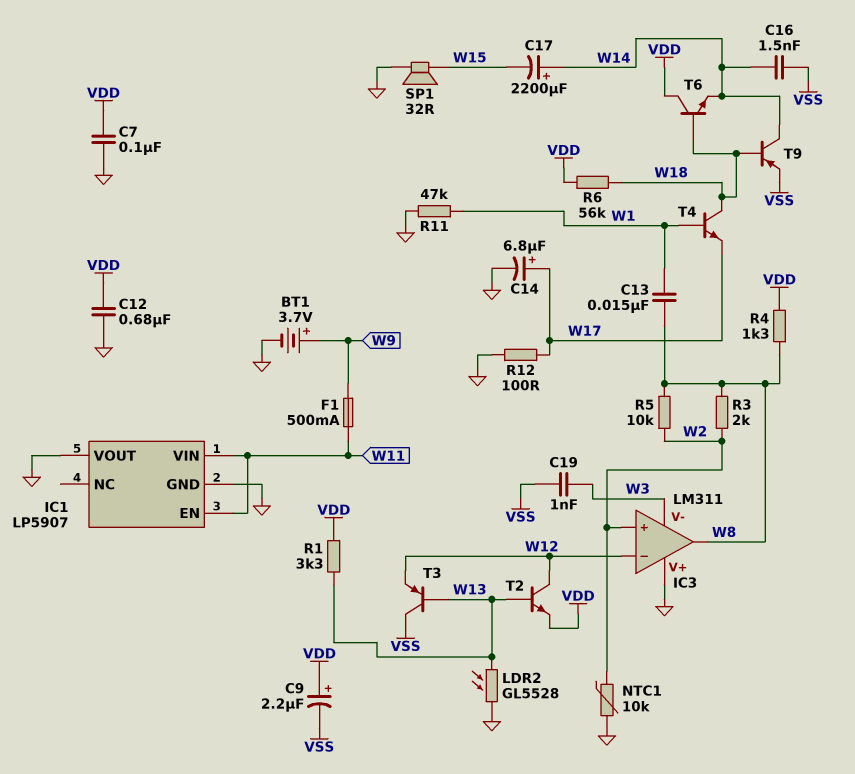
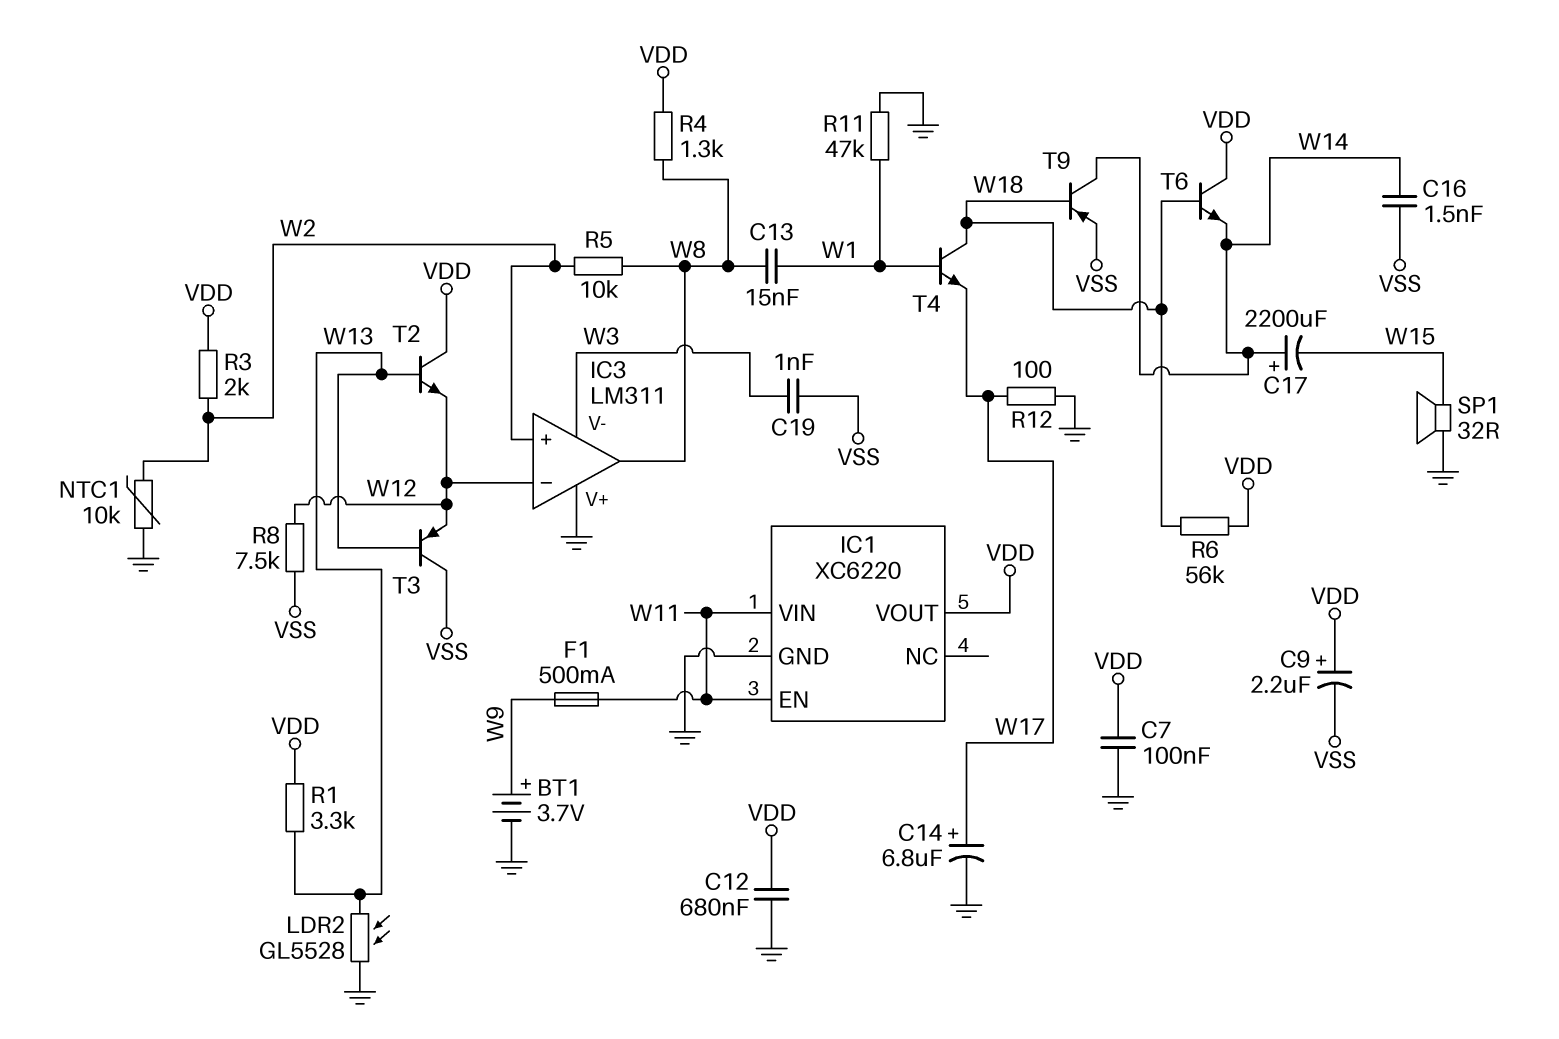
IC1: LP5907 -> XC6220
IC1 pin VOUT: GND -> VDD
R3: 2k (W2, W8) -> 2k (VDD, W2)
R8: none -> 7.5k (VSS, W12)
T2: NPN (B W13, C W12, E VDD) -> NPN (B W13, C VDD, E W12)

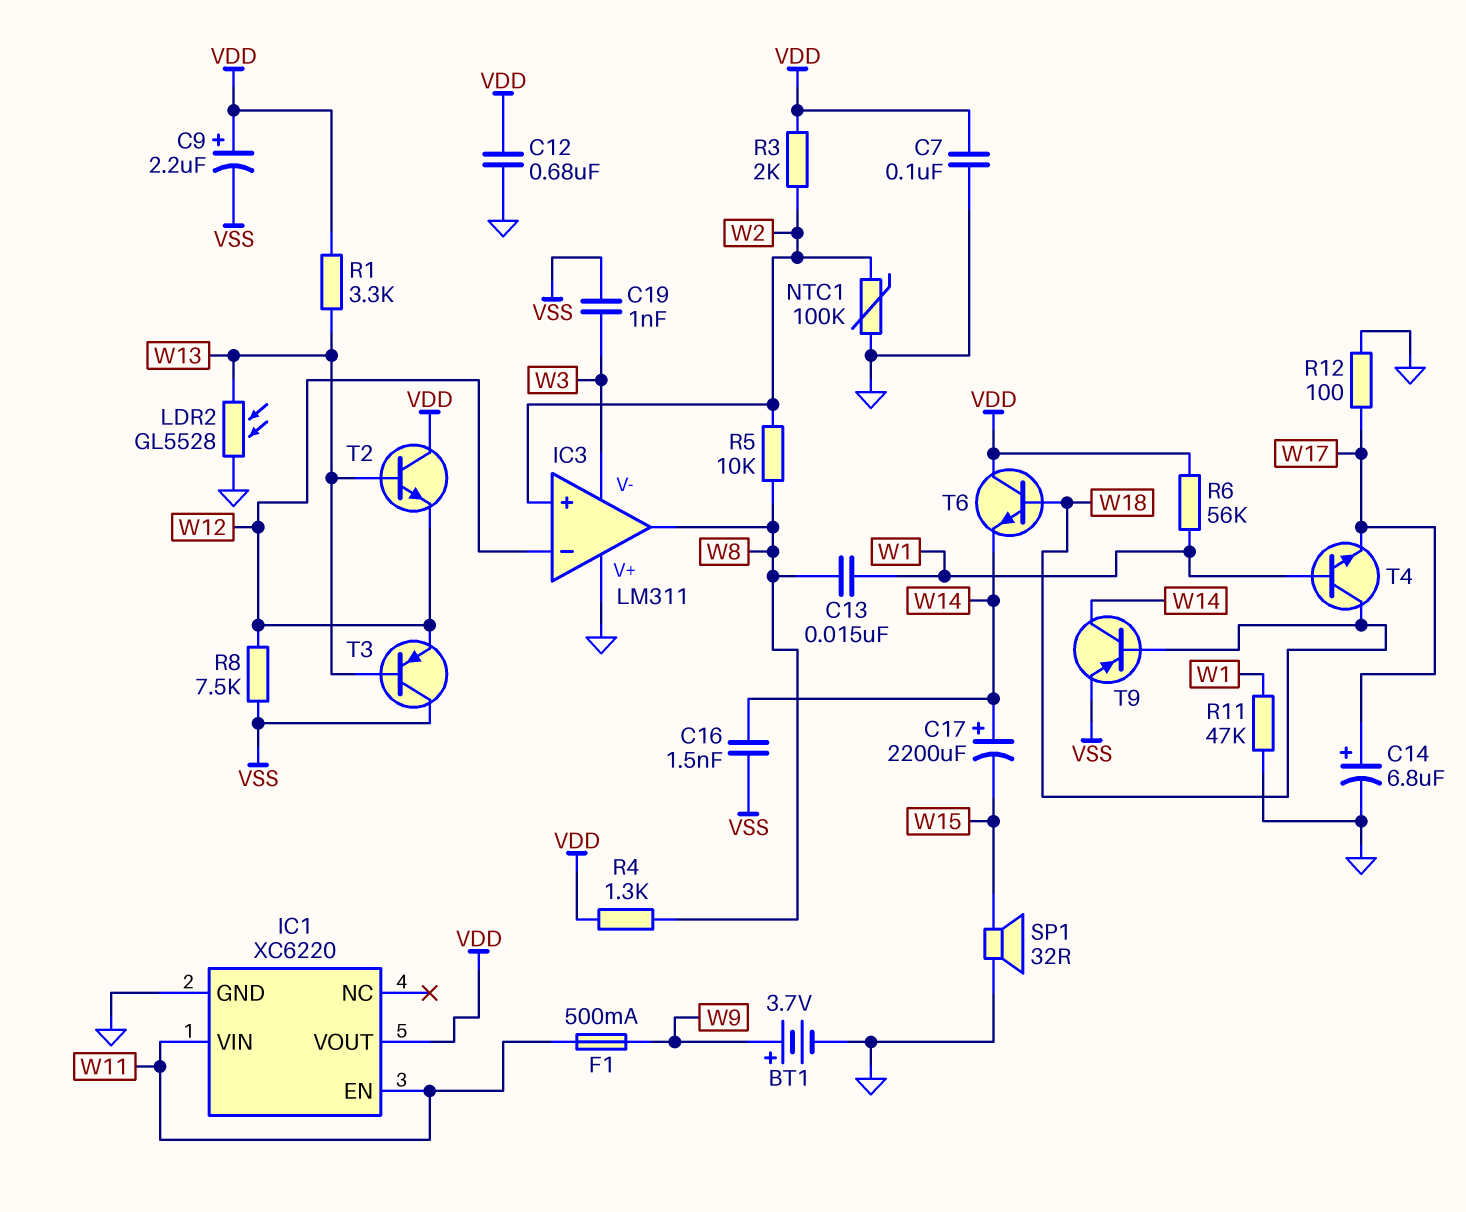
NTC1: 10k (GND, W2) -> 100k (GND, W2)
R6: 56k (VDD, W18) -> 56k (VDD, W1)

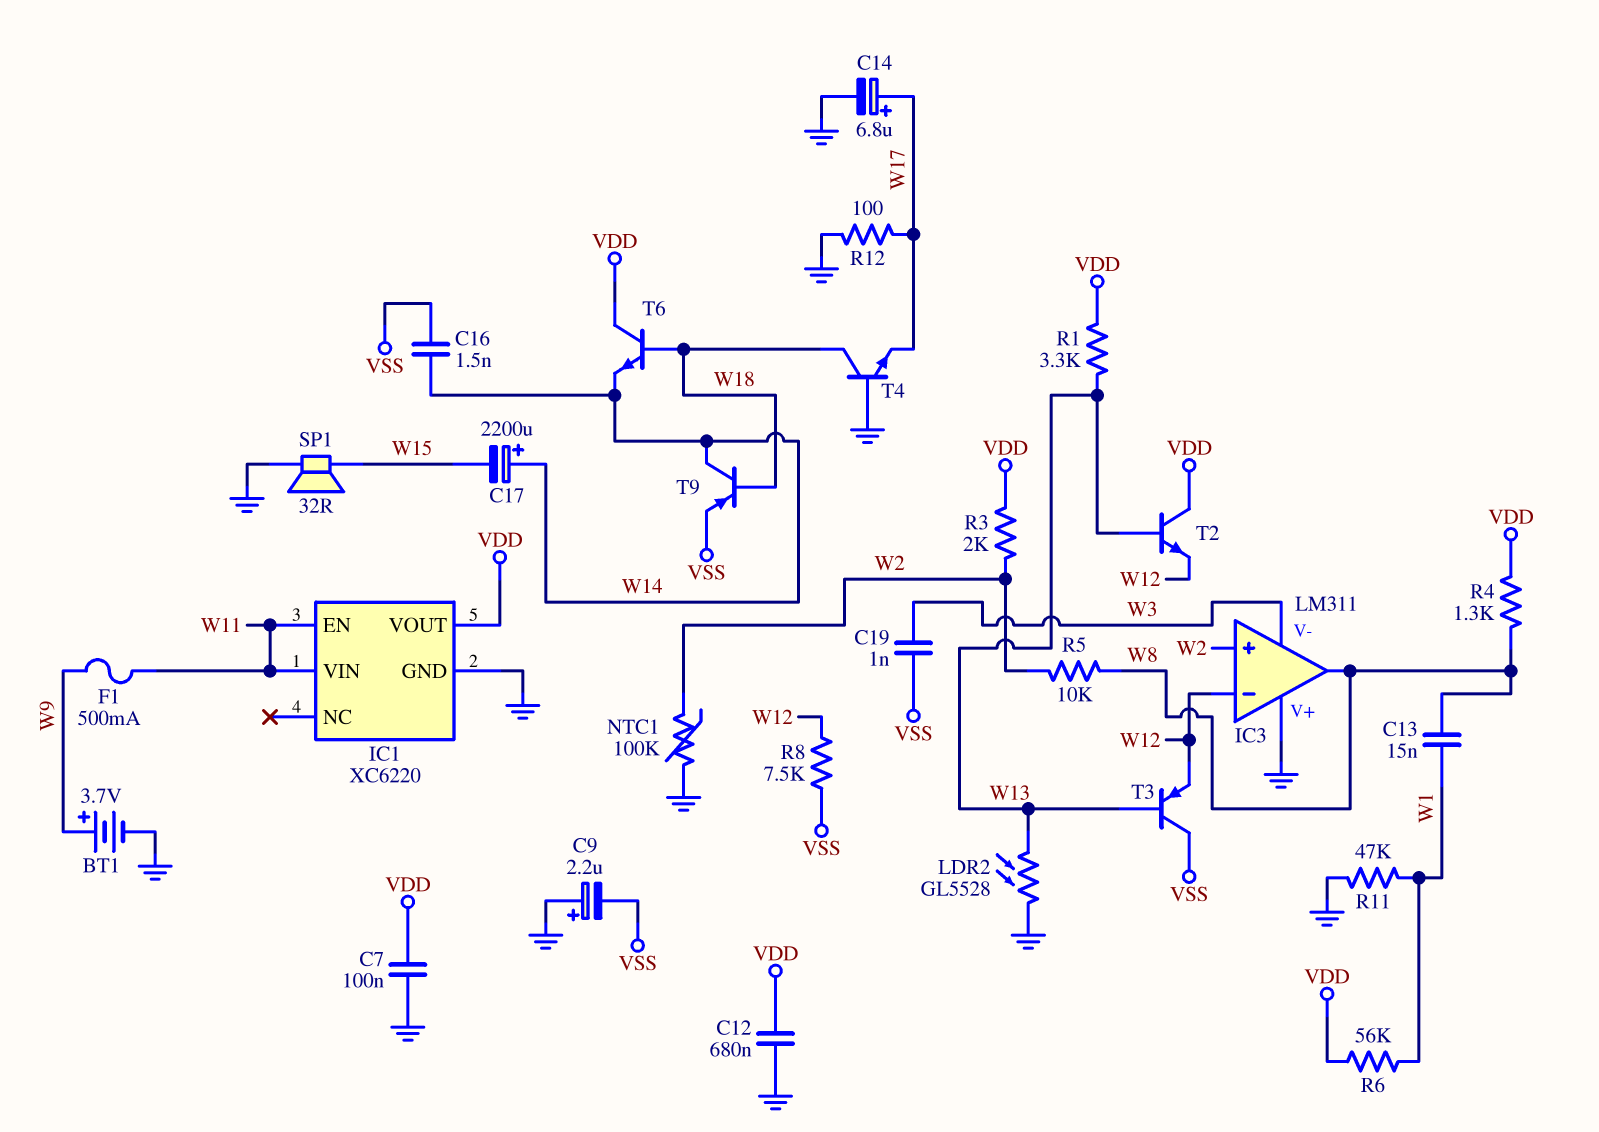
C9: 2.2uF (plus VDD, minus VSS) -> 2.2uF (plus GND, minus VSS)
T4: NPN (B W1, C W18, E W17) -> NPN (B GND, C W18, E W17)

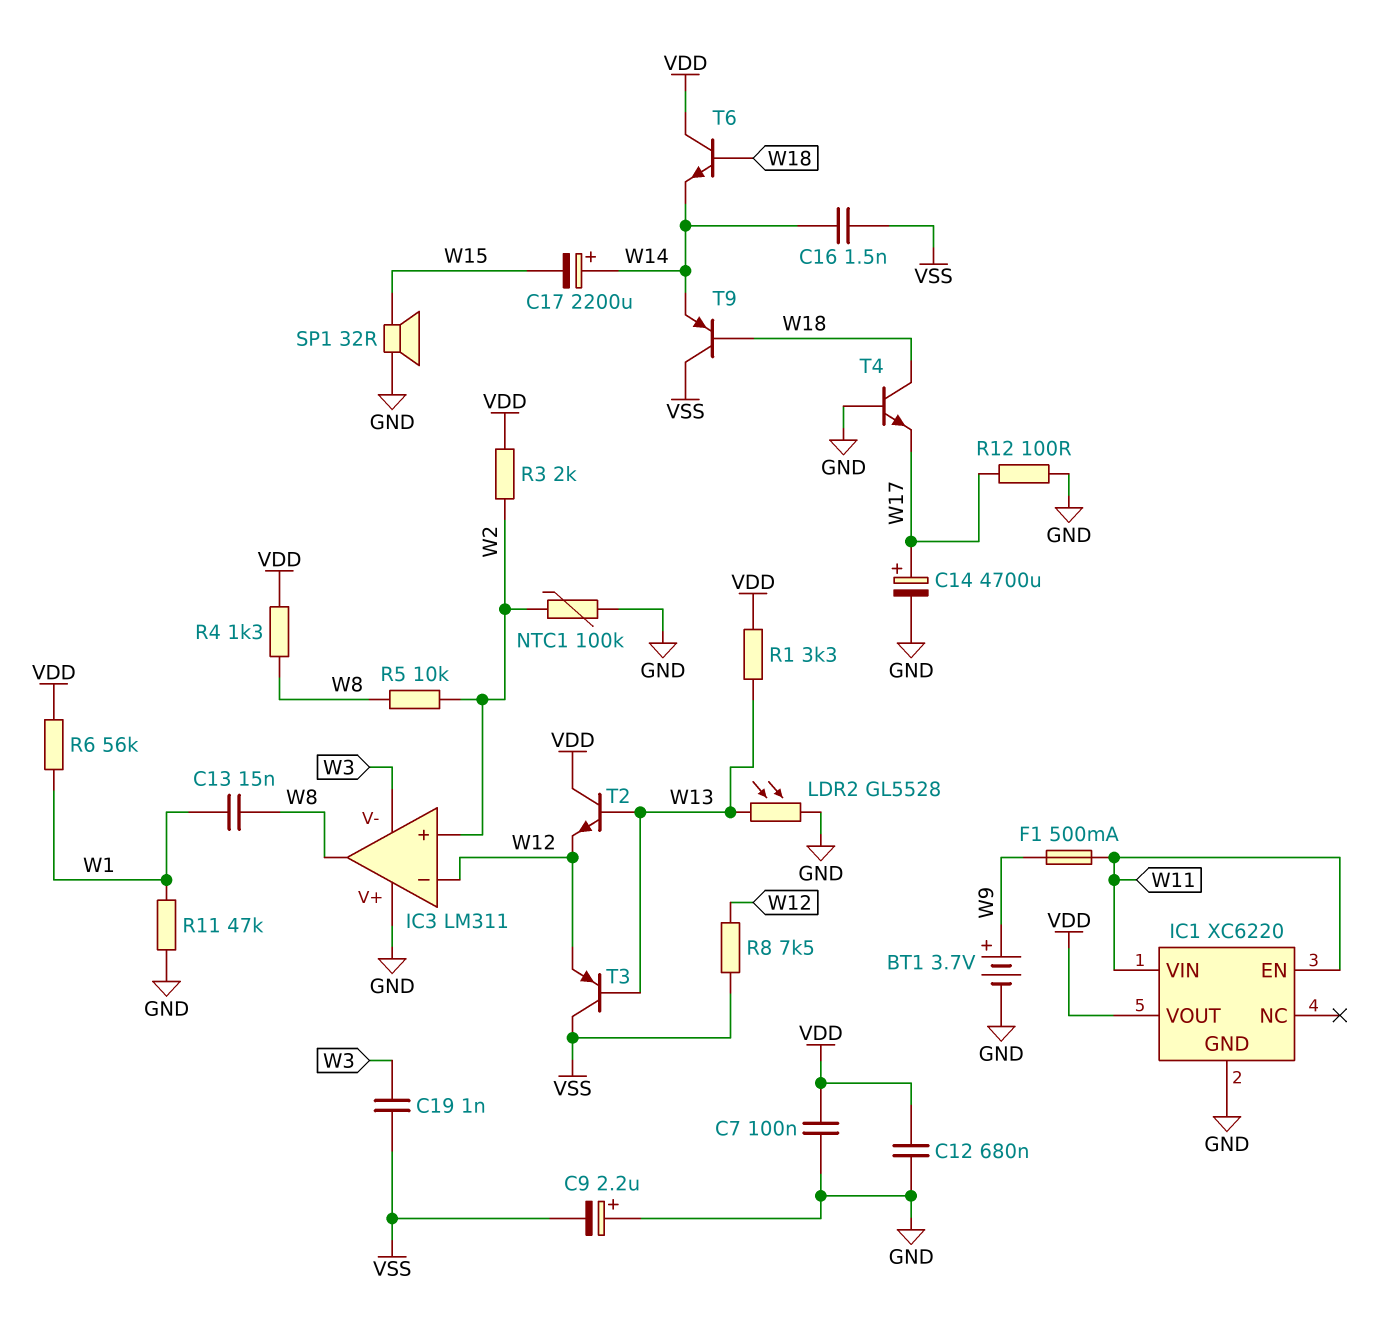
C14: 6.8uF (plus W17, minus GND) -> 4700uF (plus W17, minus GND)
T9: PNP (B W18, C W14, E VSS) -> PNP (B W18, C VSS, E W14)

